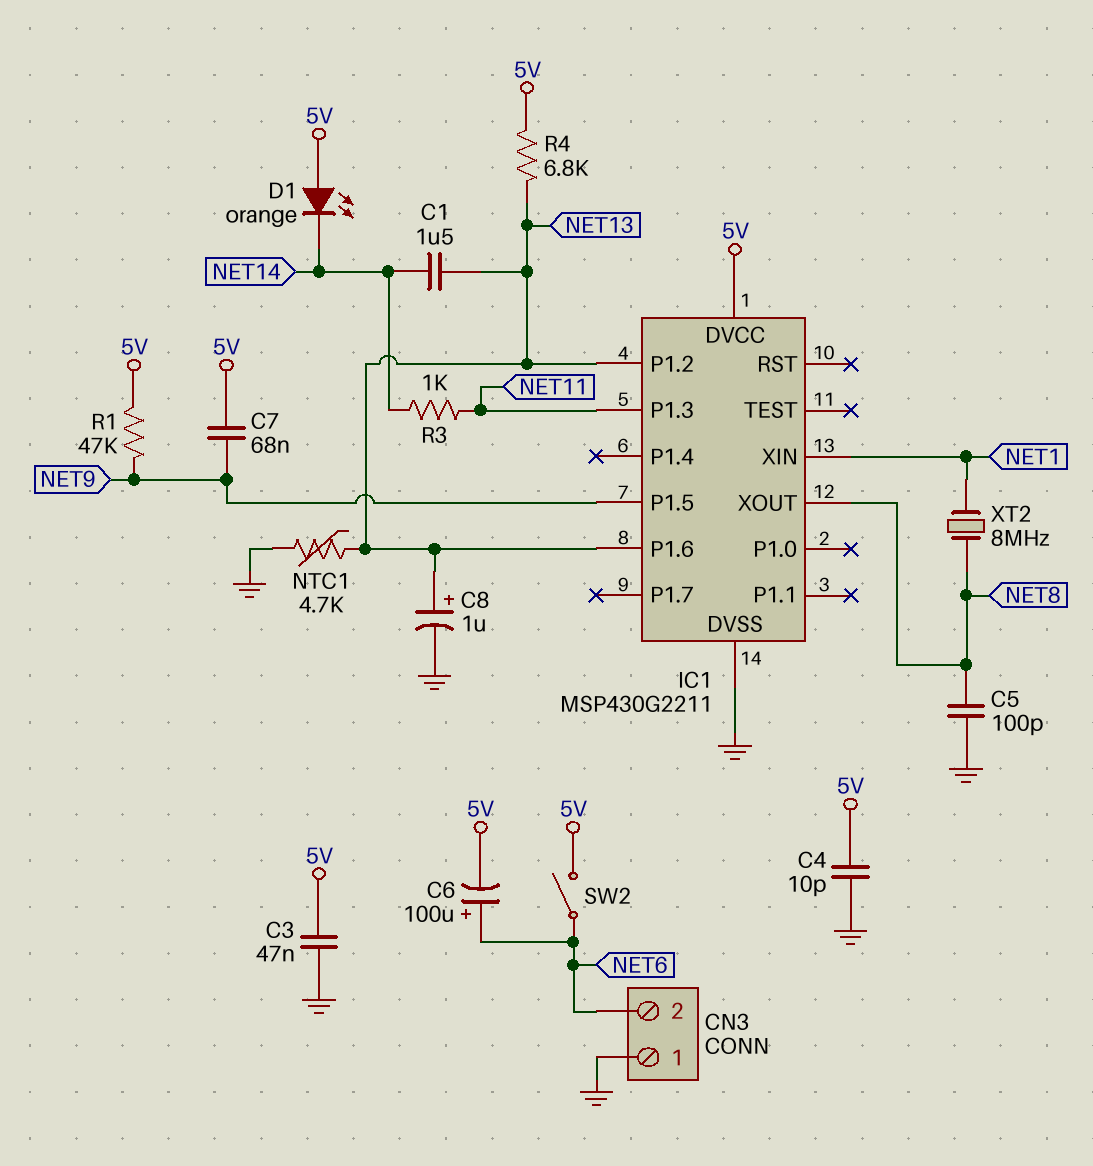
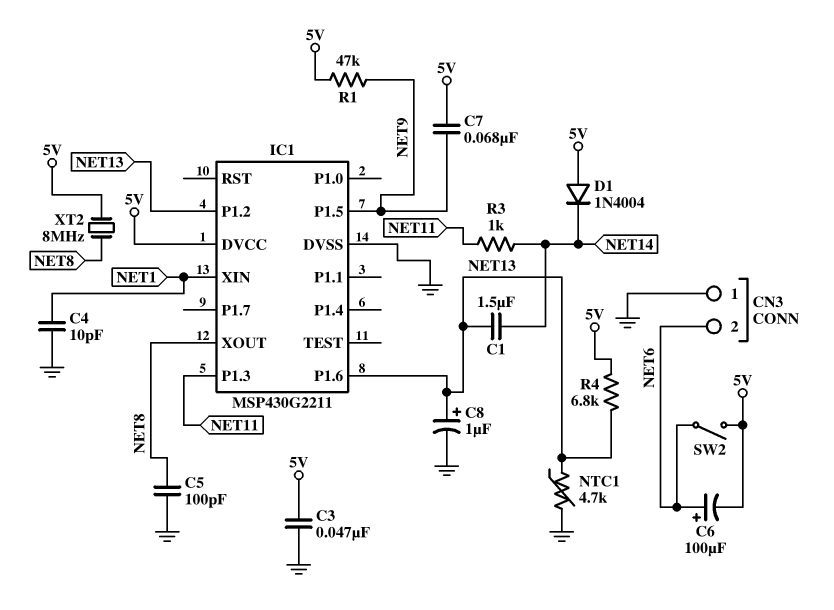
C4: 10pF (5V, GND) -> 10pF (GND, NET1)
D1: LED orange (A 5V, K NET14) -> diode 1N4004 (A 5V, K NET14)
XT2: 8MHz (NET1, NET8) -> 8MHz (5V, NET8)

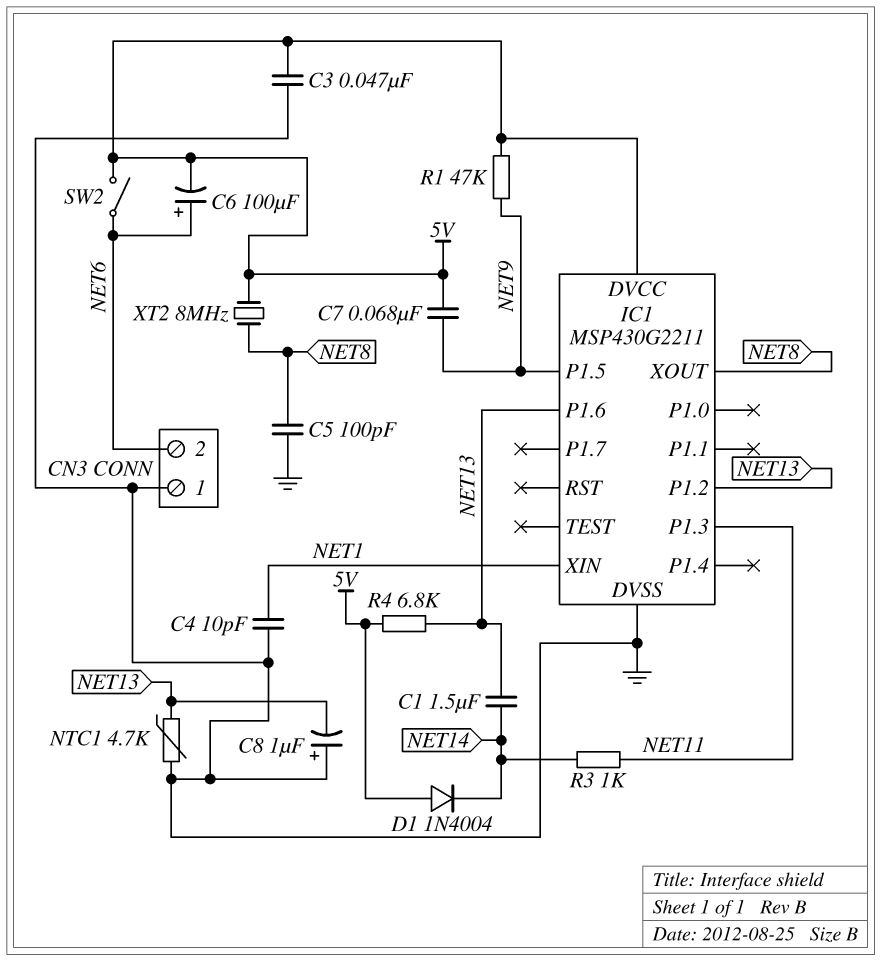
C8: 1uF (plus NET13, minus GND) -> 1uF (plus GND, minus NET13)

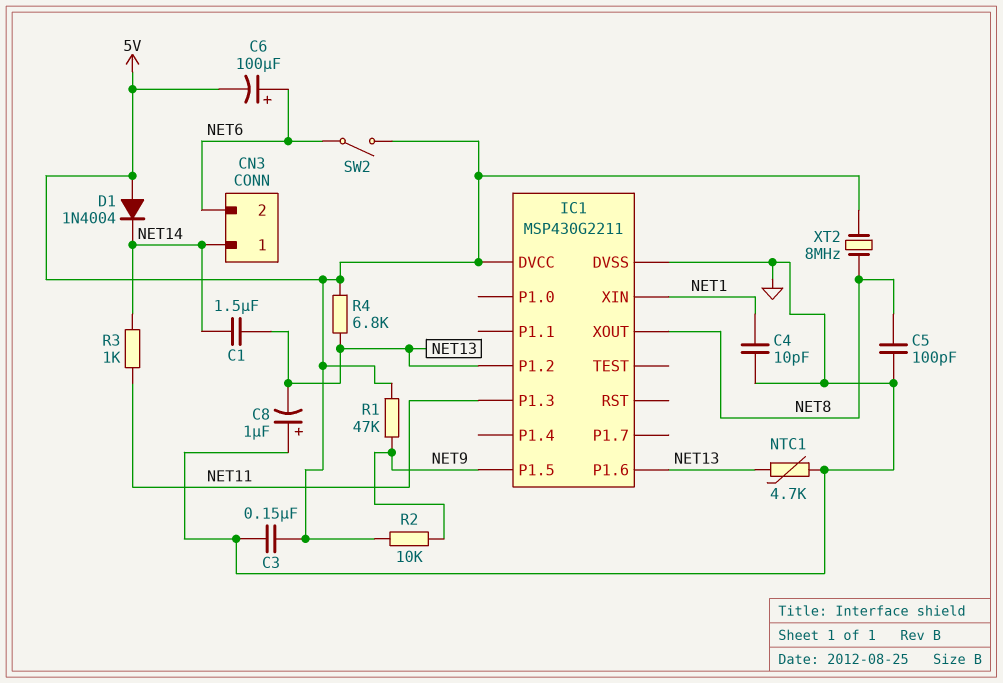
C3: 47nF (5V, GND) -> 150nF (5V, GND)
C7: 68nF (5V, NET9) -> none
CN3 pin 1: GND -> NET14
R2: none -> 10k (5V, NET9)

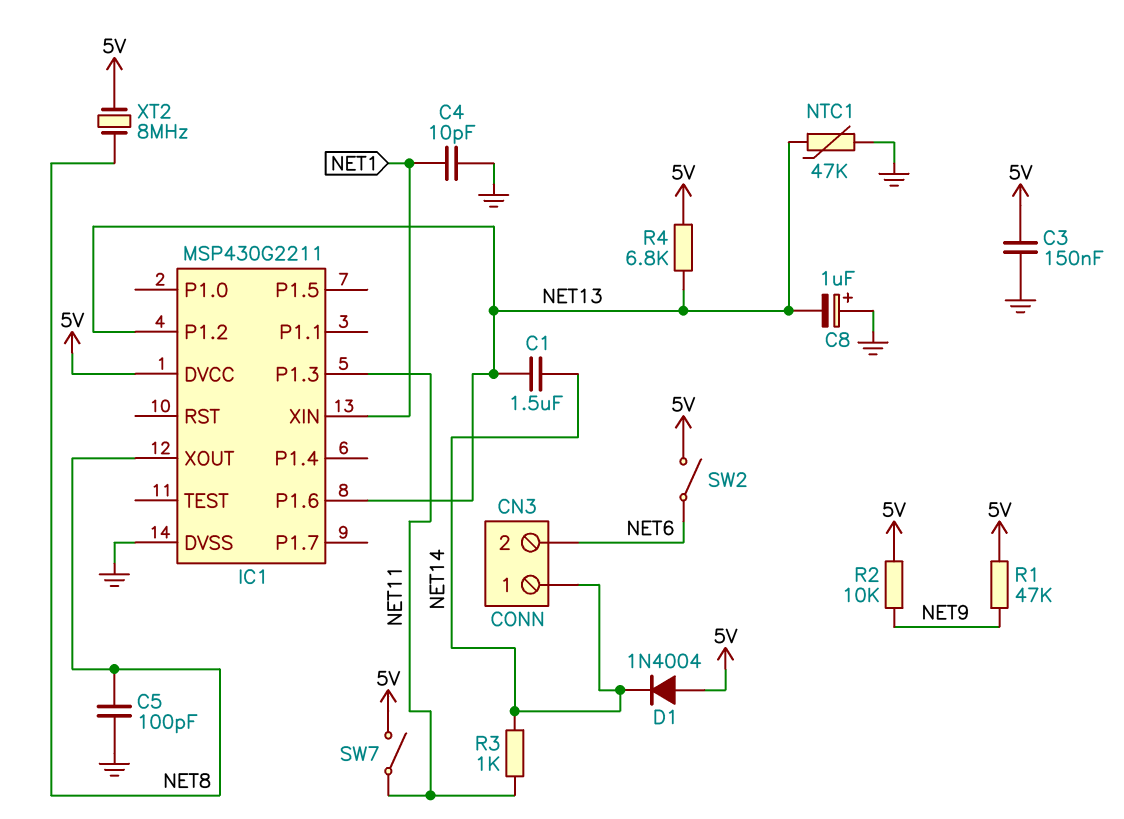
C6: 100uF (plus NET6, minus 5V) -> none
IC1 pin P1.5: NET9 -> none
NTC1: 4.7k (GND, NET13) -> 47k (GND, NET13)
SW7: none -> switch (5V, NET11)

